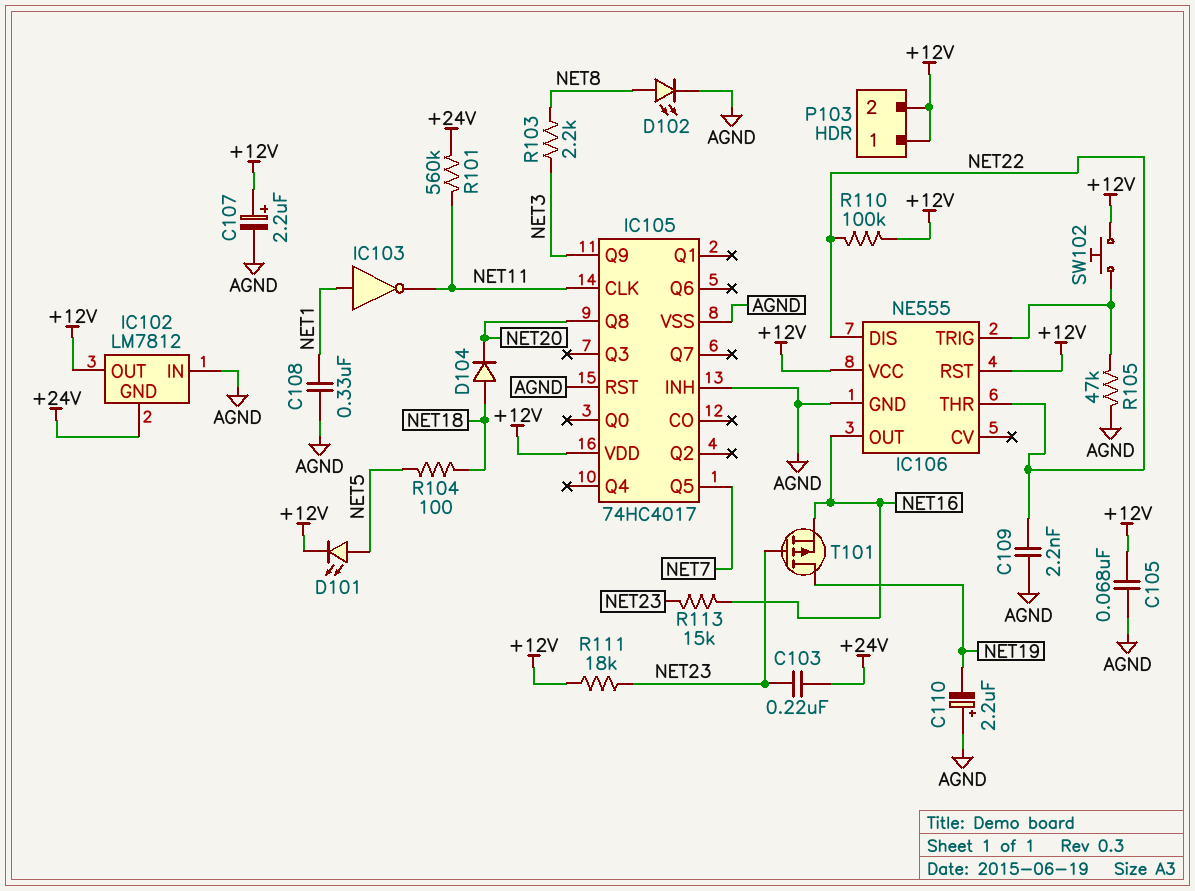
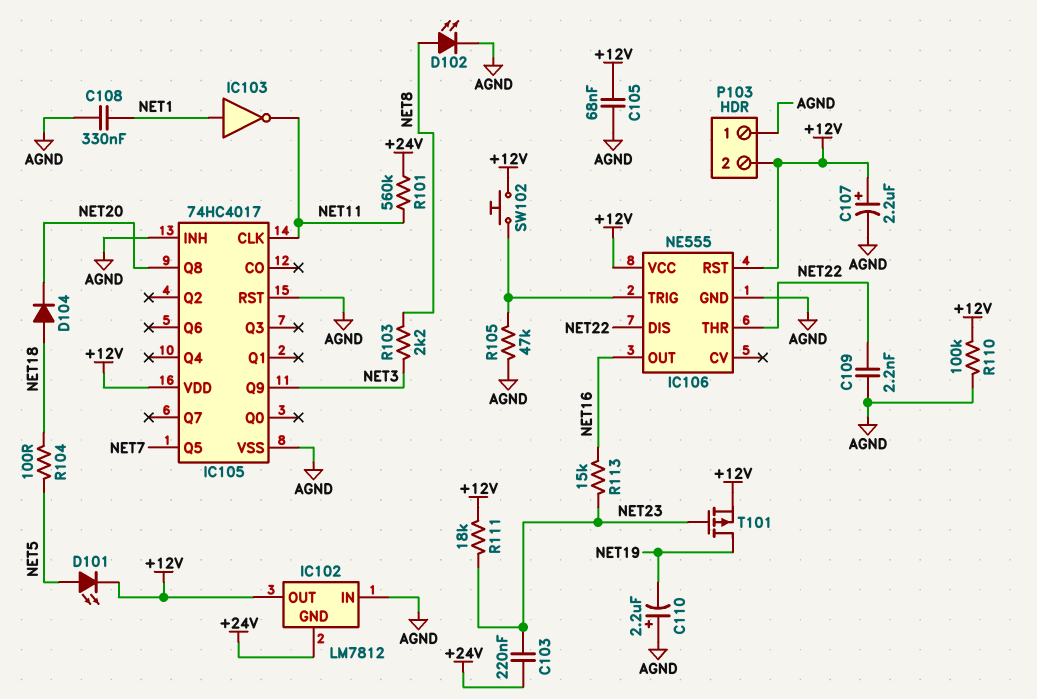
P103 pin 1: +12V -> AGND
R110: 100k (+12V, NET22) -> 100k (+12V, AGND)
T101: PMOS (G NET23, D NET19, S NET16) -> PMOS (G NET23, D NET19, S +12V)

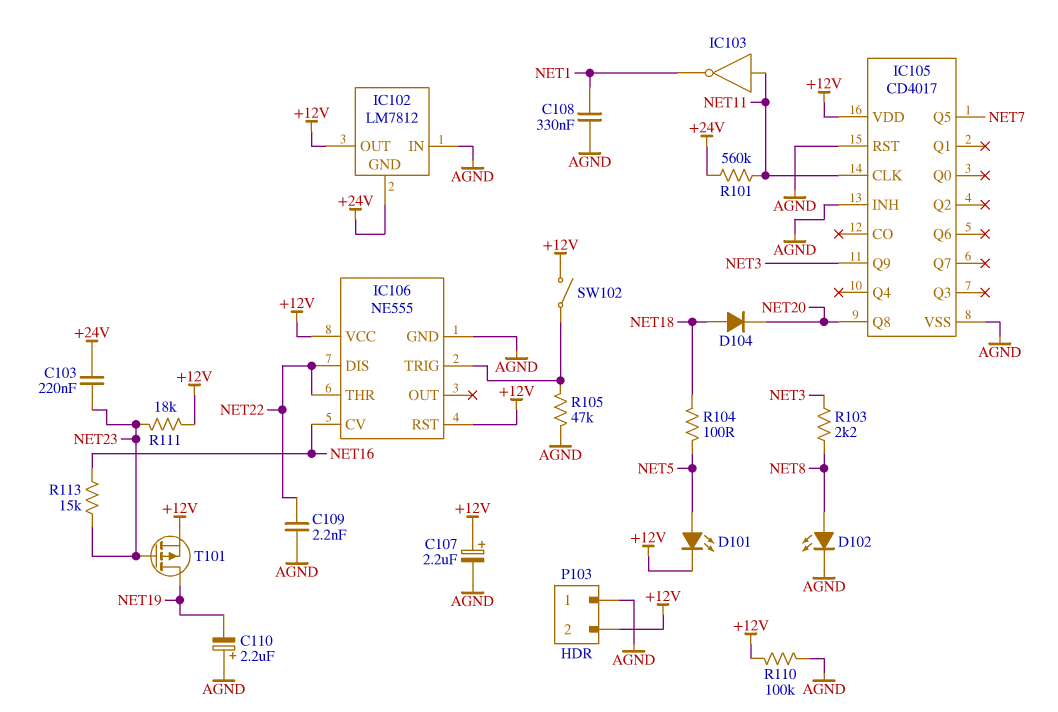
C105: 68nF (+12V, AGND) -> none
IC103: NOT (in NET1, out NET11) -> NOT (in NET11, out NET1)
IC105: 74HC4017 -> CD4017
IC106 pin CV: none -> NET16
IC106 pin OUT: NET16 -> none
SW102: button (+12V, IC106/TRIG) -> switch (+12V, IC106/TRIG)

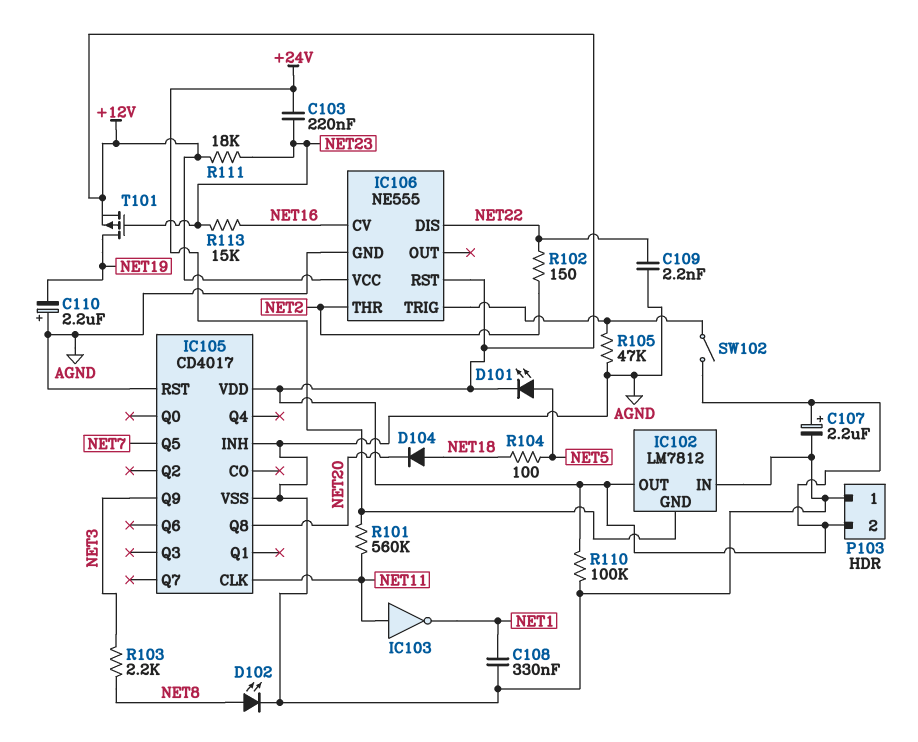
IC106 pin THR: NET22 -> NET2
R102: none -> 150 (NET2, NET22)

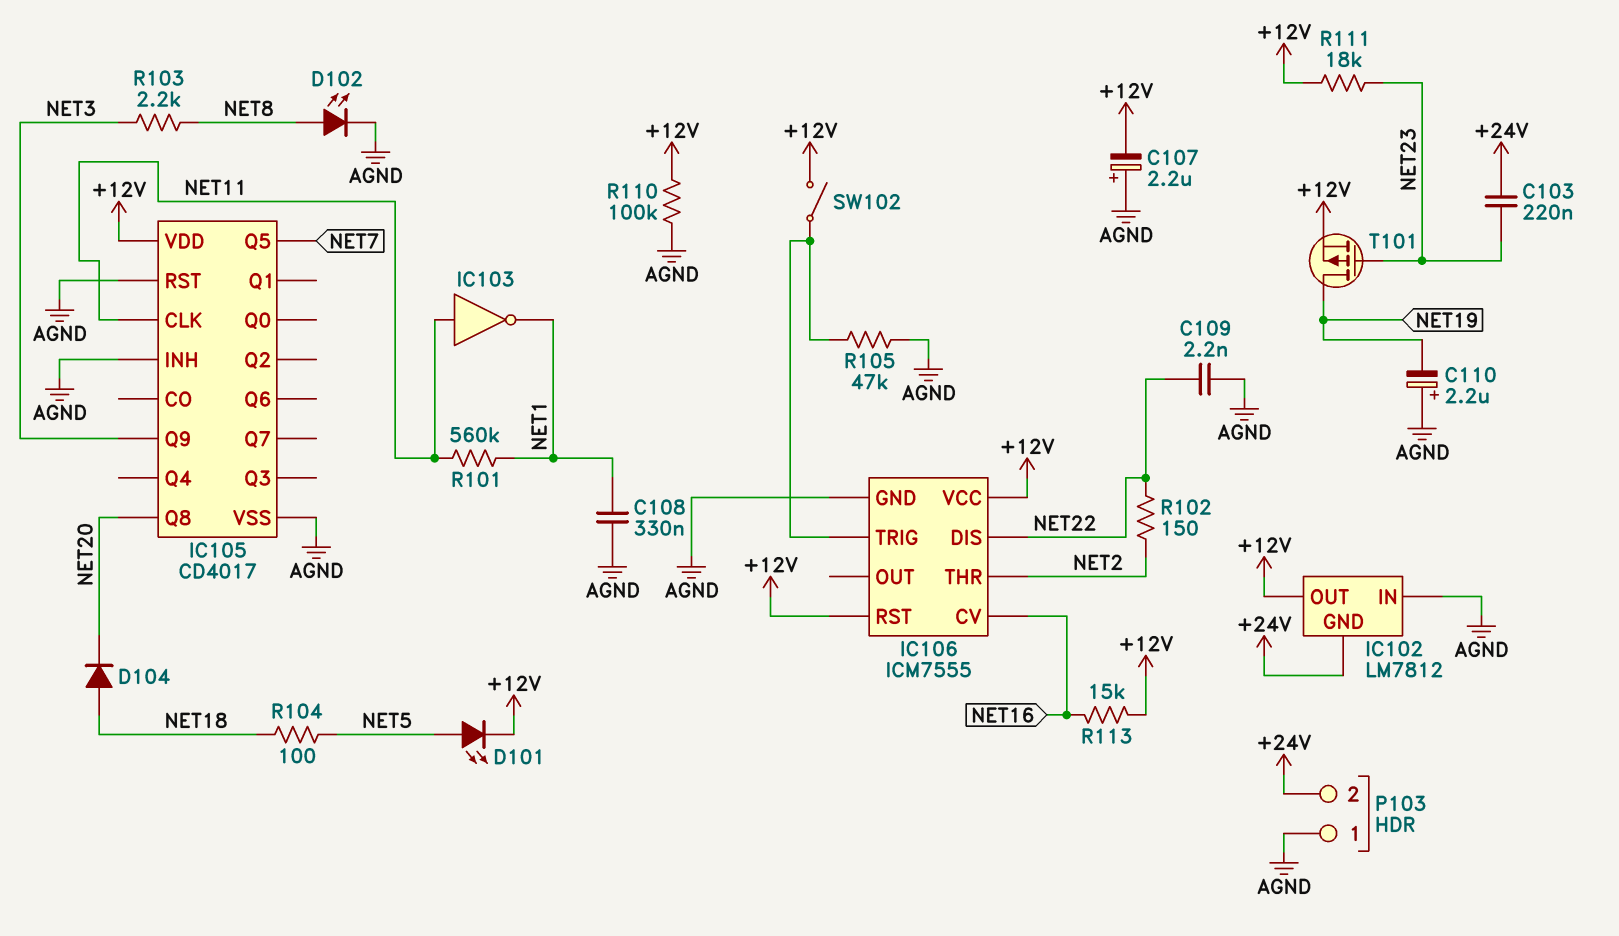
C107: 2.2uF (plus +12V, minus AGND) -> 2.2uF (plus AGND, minus +12V)
IC106: NE555 -> ICM7555
P103 pin 2: +12V -> +24V
R101: 560k (+24V, NET11) -> 560k (NET1, NET11)
R113: 15k (NET16, NET23) -> 15k (+12V, NET16)

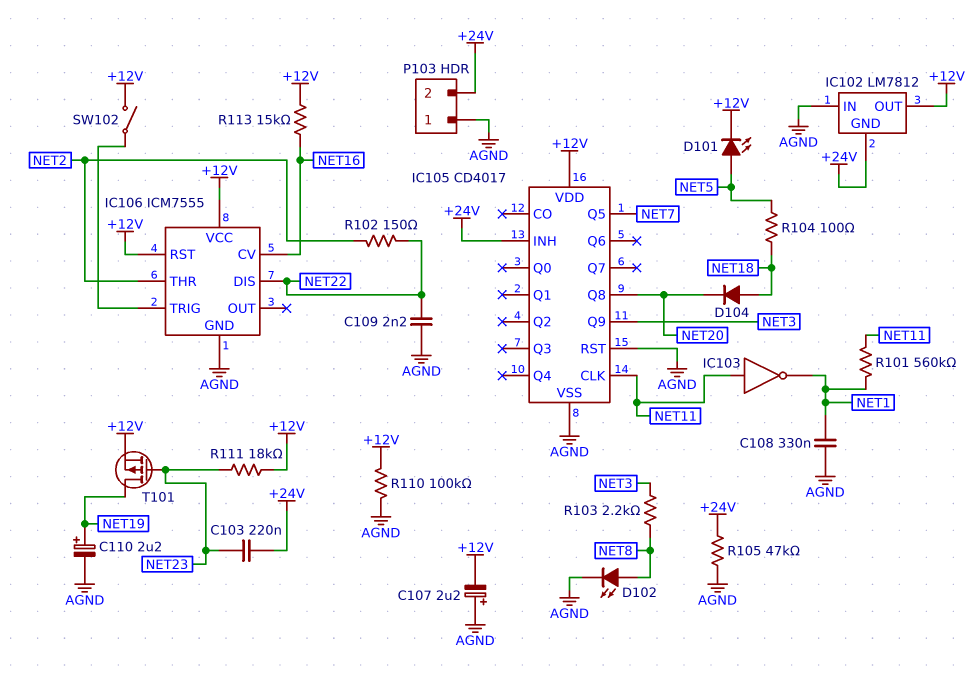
C110: 2.2uF (plus AGND, minus NET19) -> 2.2uF (plus NET19, minus AGND)
IC105 pin INH: AGND -> +24V
R105: 47k (AGND, IC106/TRIG) -> 47k (+24V, AGND)

